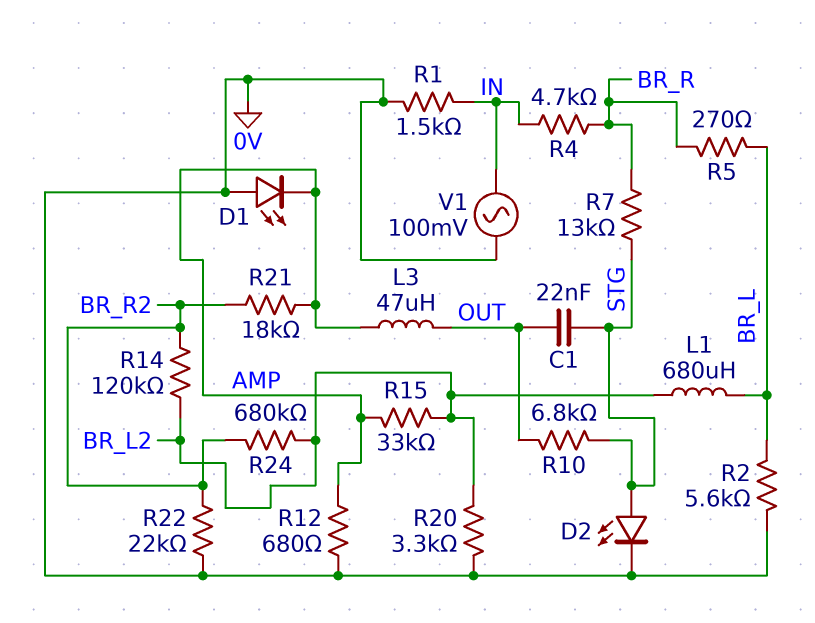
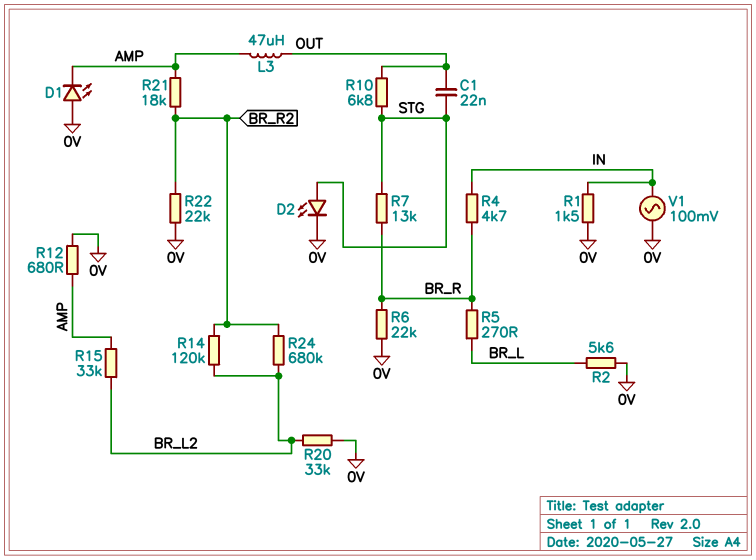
L1: 680uH (BR_L, BR_L2) -> none
R6: none -> 22k (0V, BR_R)
R20: 3.3k (0V, BR_L2) -> 33k (0V, BR_L2)

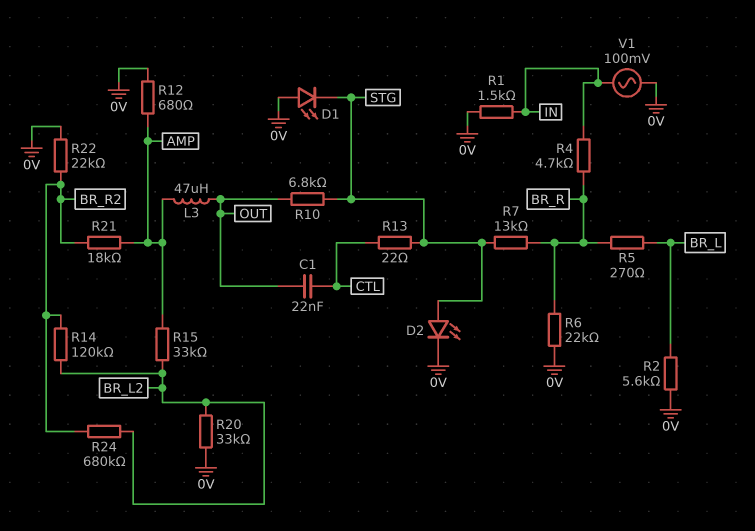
C1: 22nF (OUT, STG) -> 22nF (CTL, OUT)
D1: LED (A 0V, K AMP) -> LED (A 0V, K STG)
R13: none -> 22 (CTL, STG)

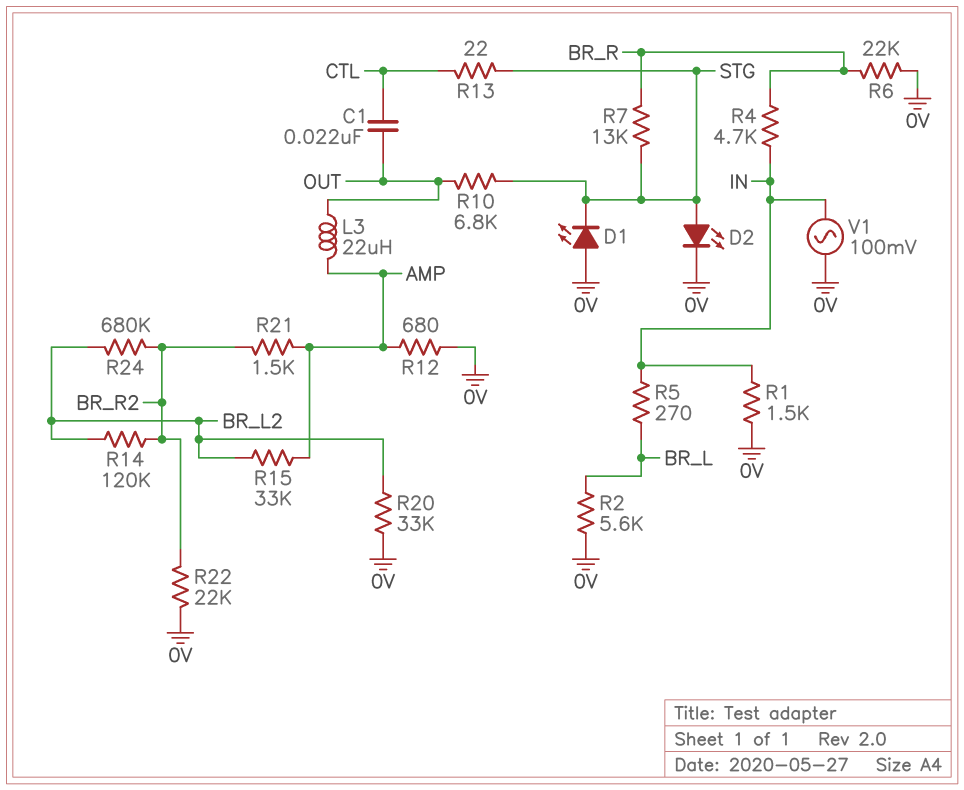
L3: 47uH (AMP, OUT) -> 22uH (AMP, OUT)
R5: 270 (BR_L, BR_R) -> 270 (BR_L, IN)
R21: 18k (AMP, BR_R2) -> 1.5k (AMP, BR_R2)

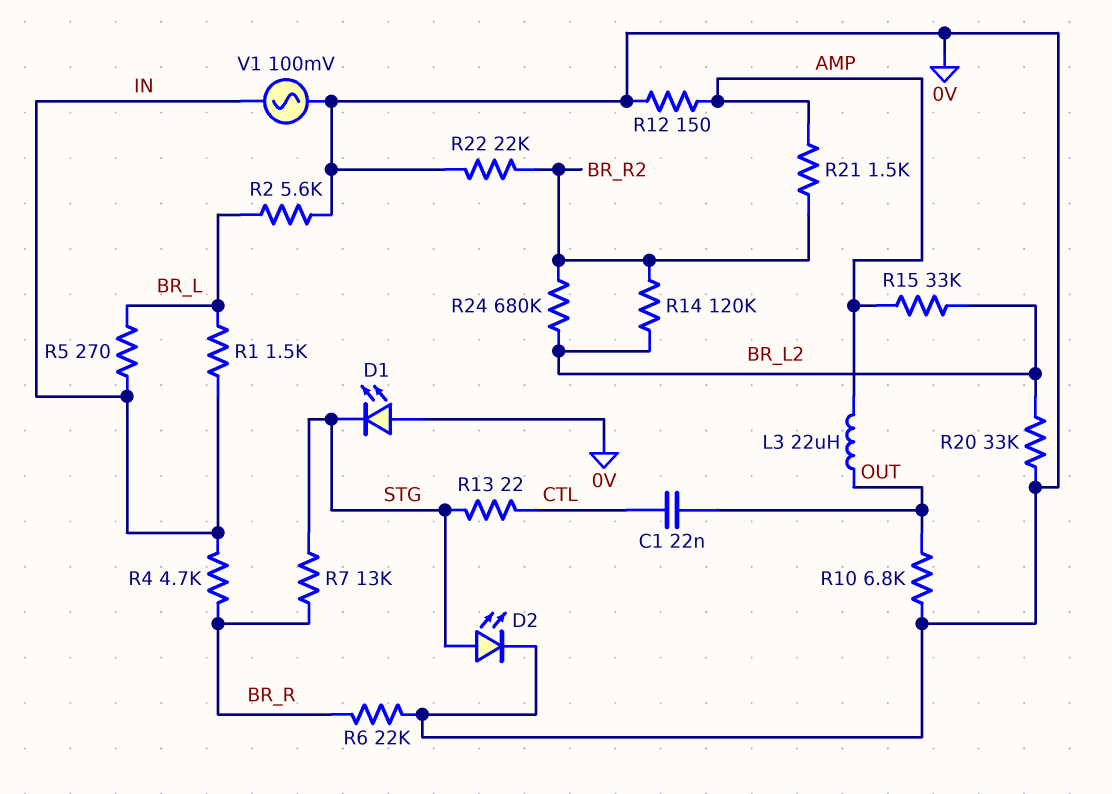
R1: 1.5k (0V, IN) -> 1.5k (BR_L, IN)
R10: 6.8k (OUT, STG) -> 6.8k (0V, OUT)
R12: 680 (0V, AMP) -> 150 (0V, AMP)

